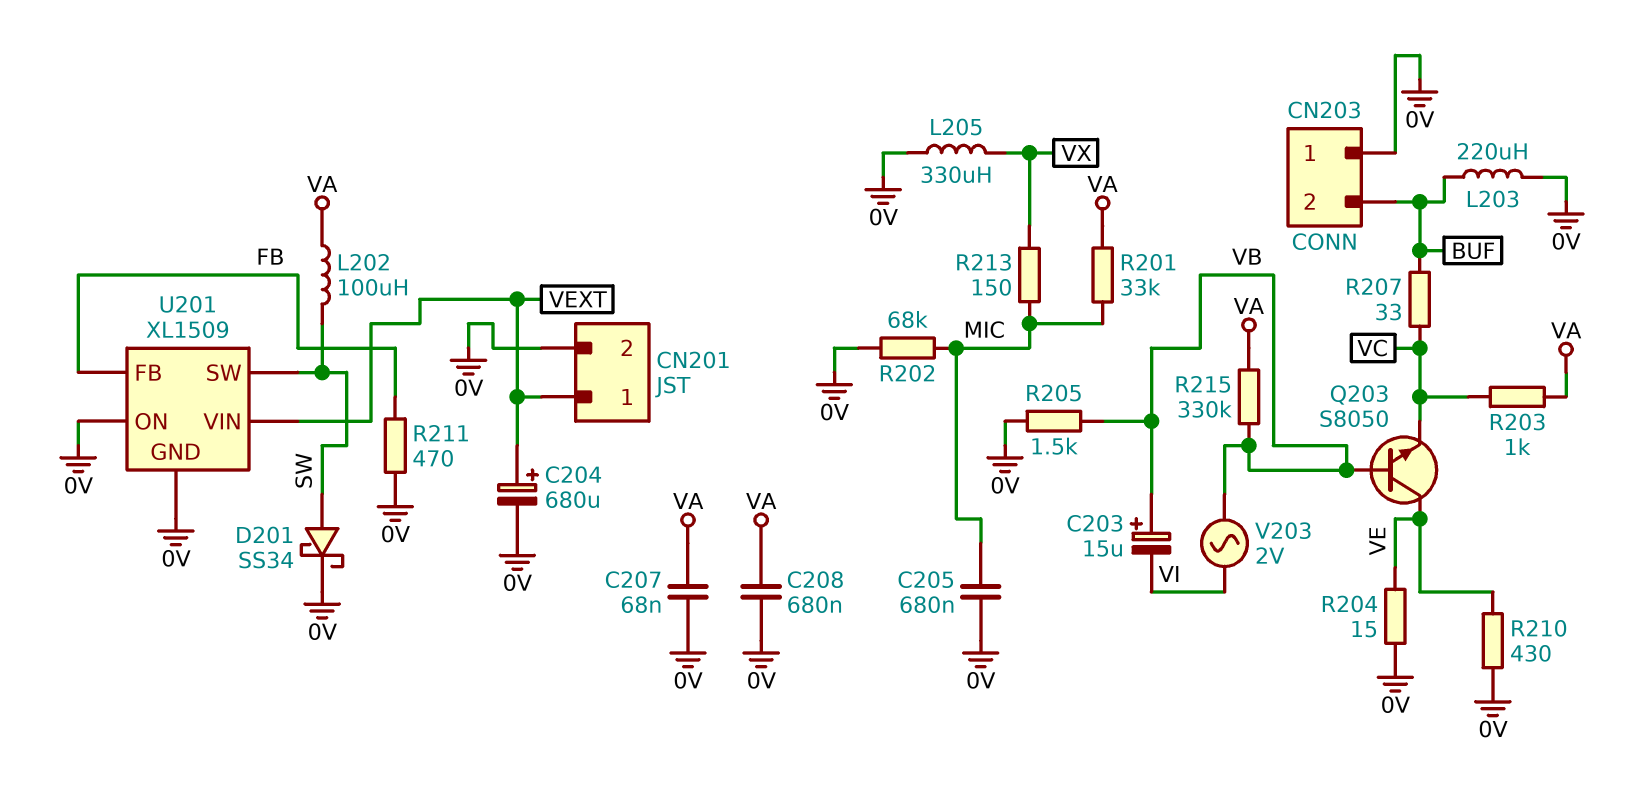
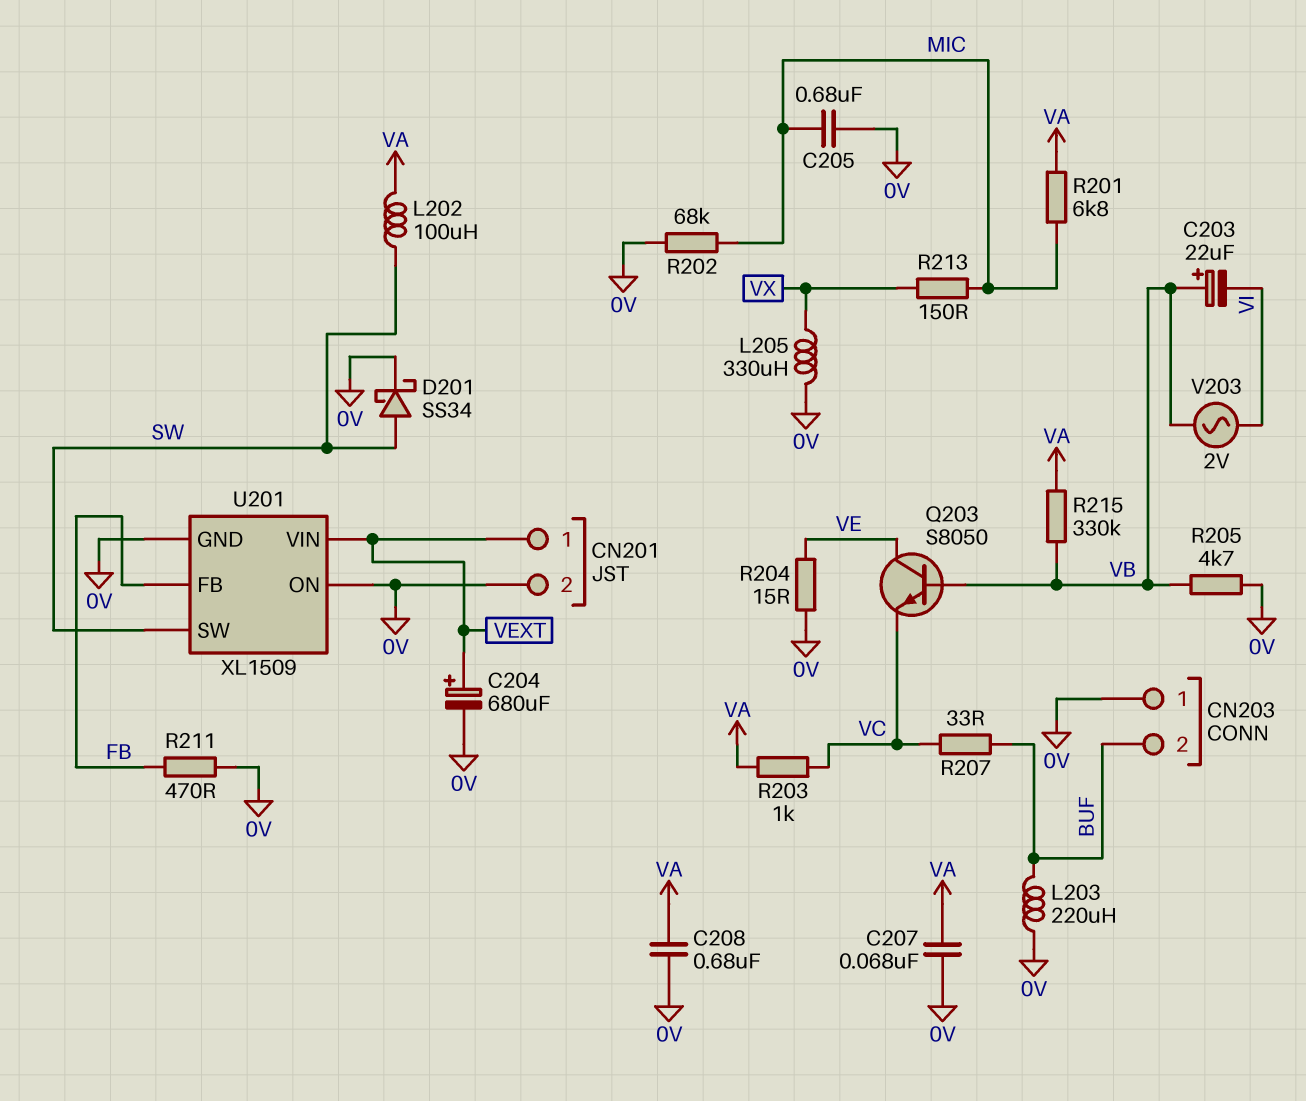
C203: 15uF (plus VB, minus VI) -> 22uF (plus VB, minus VI)
R201: 33k (MIC, VA) -> 6.8k (MIC, VA)
R205: 1.5k (0V, VB) -> 4.7k (0V, VB)
R210: 430 (0V, VE) -> none

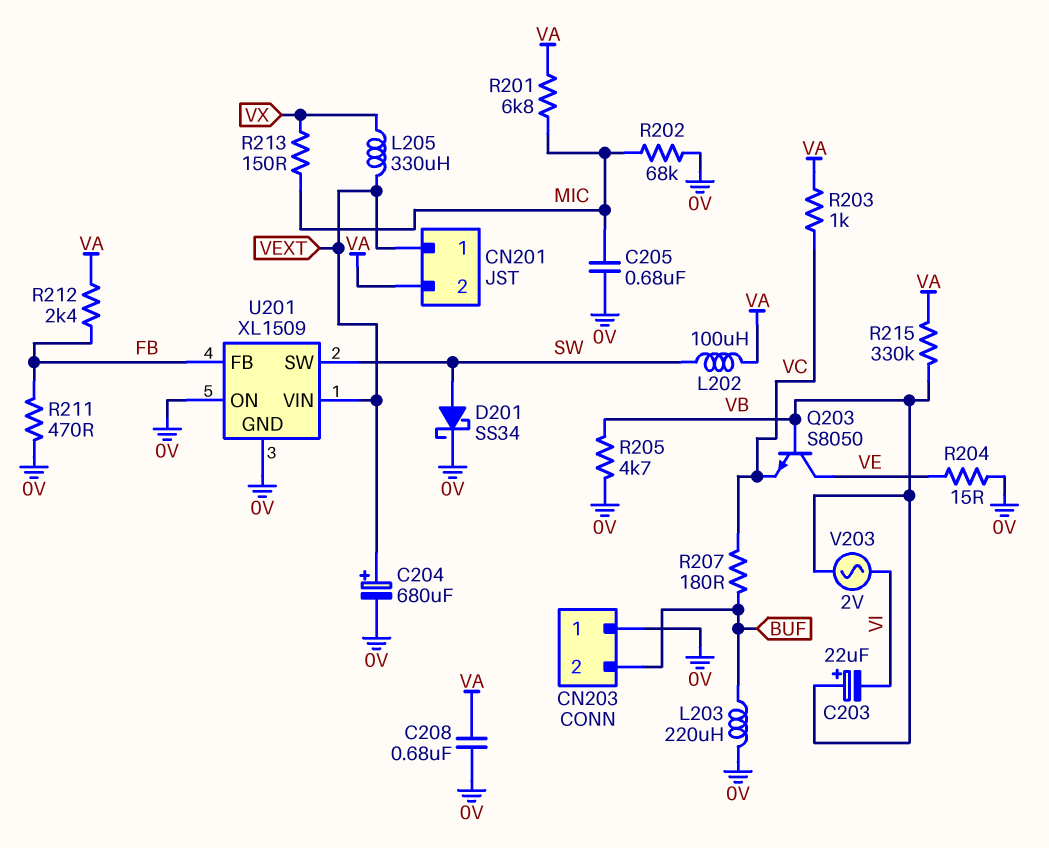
C207: 68nF (0V, VA) -> none
CN201 pin 2: 0V -> VA
L205: 330uH (0V, VX) -> 330uH (VEXT, VX)
R207: 33 (BUF, VC) -> 180 (BUF, VC)
R212: none -> 2.4k (FB, VA)

